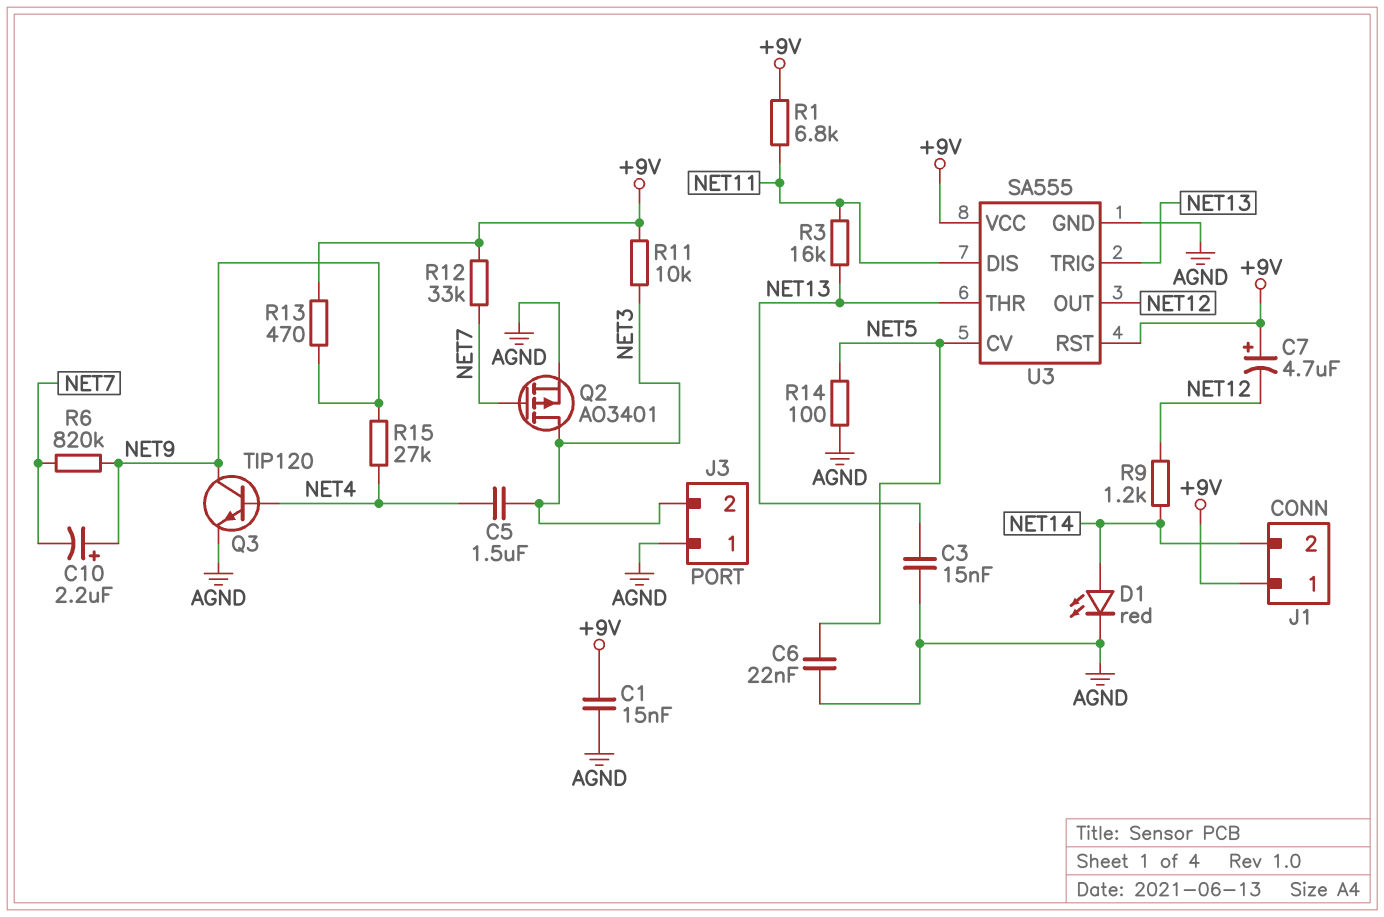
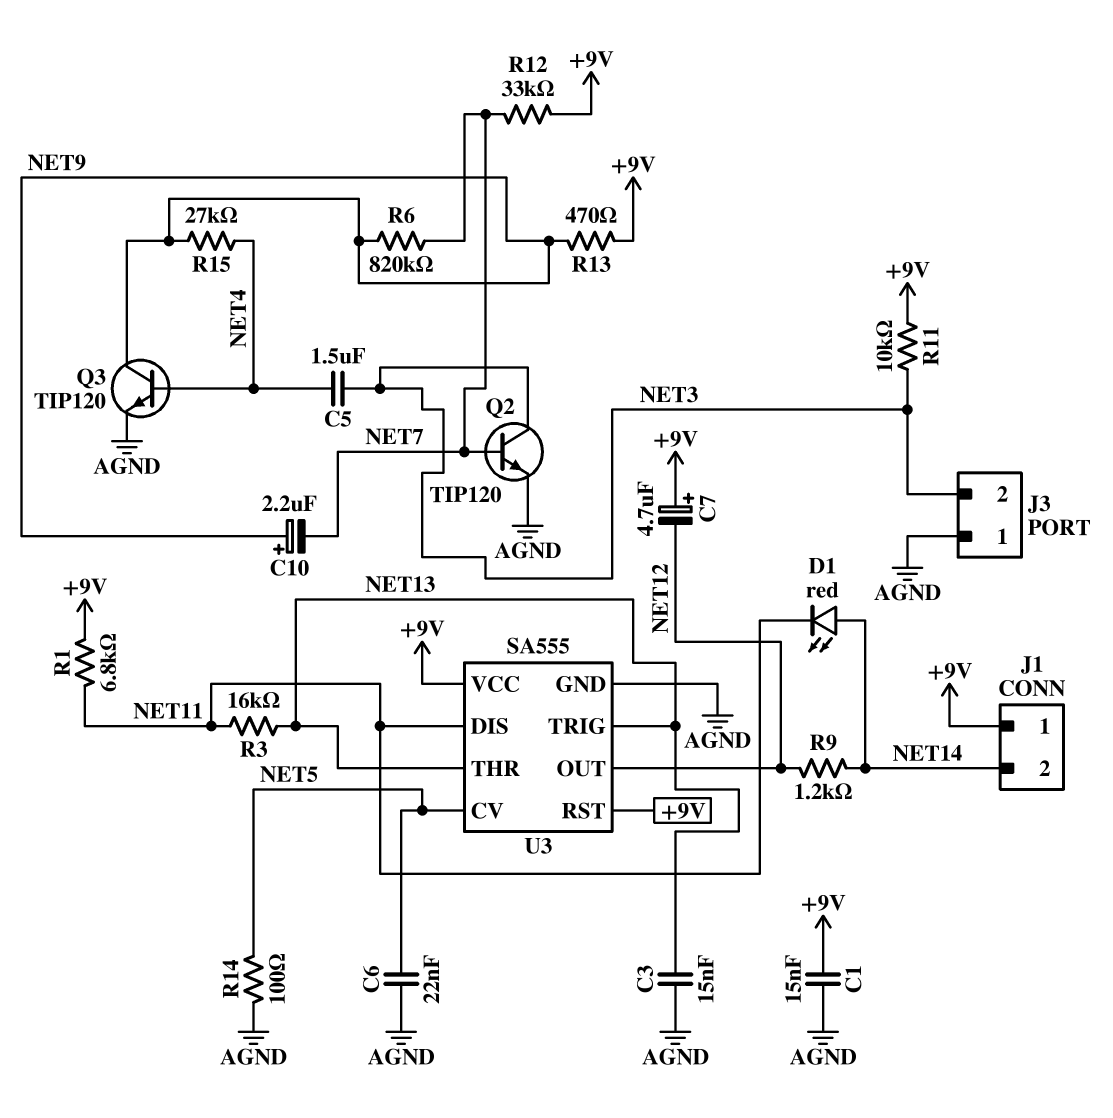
D1: LED red (A NET14, K AGND) -> LED red (A NET14, K NET11)
Q2: PMOS AO3401 (G NET7, D NET3, S AGND) -> NPN TIP120 (B NET7, C NET3, E AGND)

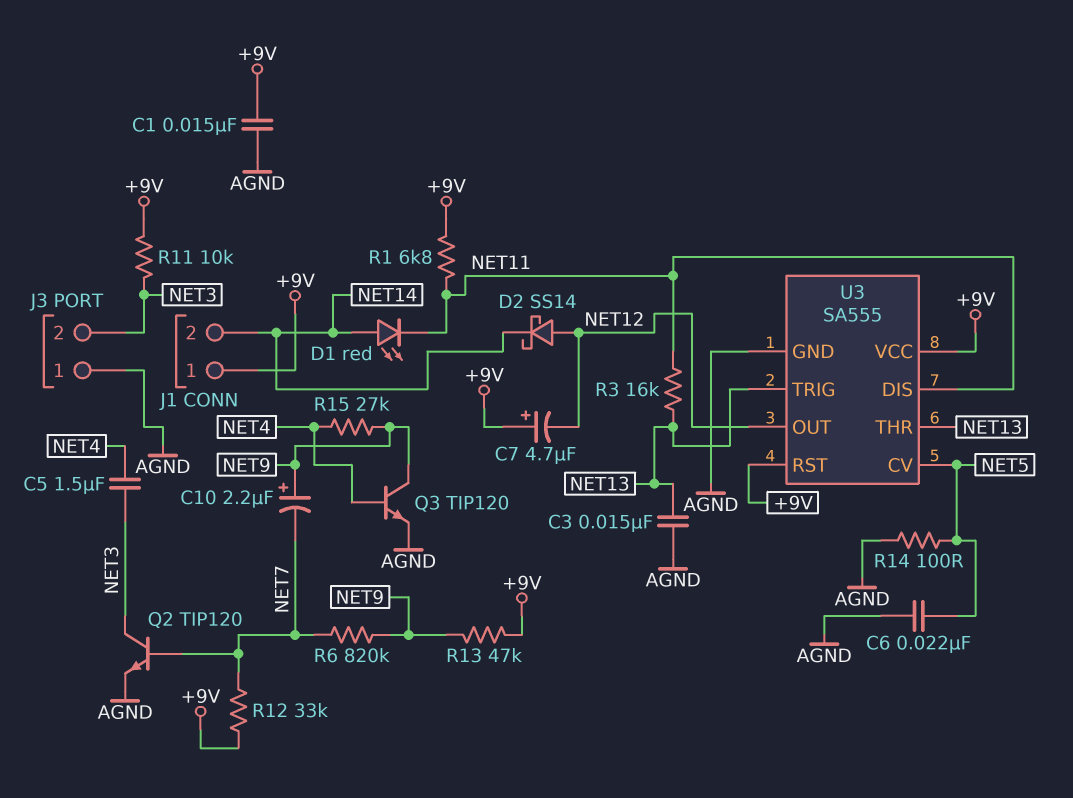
D2: none -> schottky SS14 (A NET12, K NET14)
R9: 1.2k (NET12, NET14) -> none
R13: 470 (+9V, NET9) -> 47k (+9V, NET9)

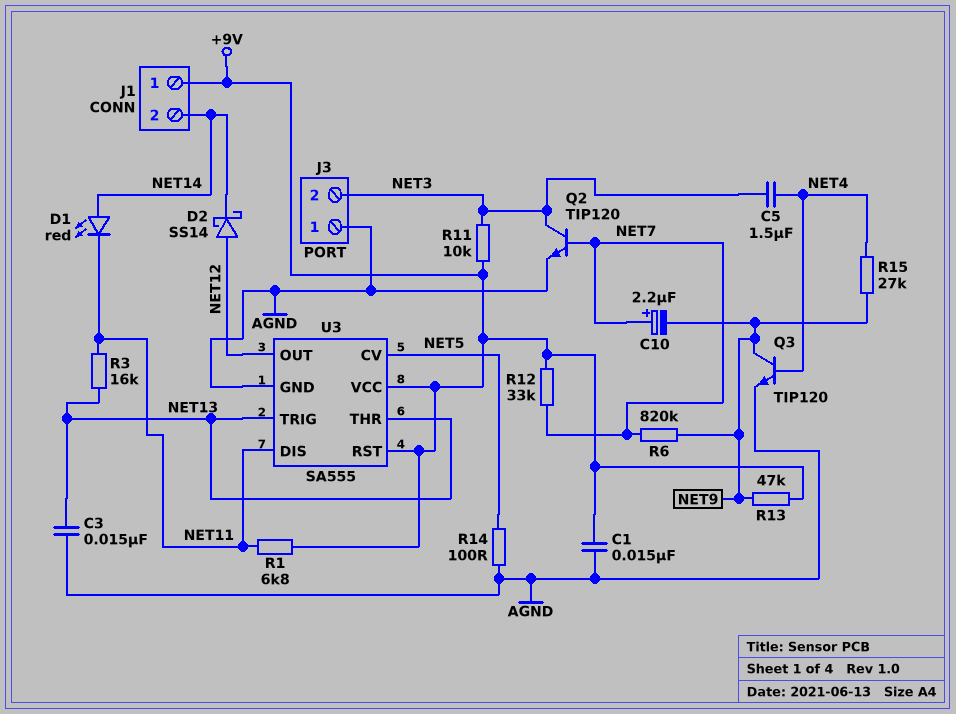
C6: 22nF (AGND, NET5) -> none
C7: 4.7uF (plus +9V, minus NET12) -> none
C10: 2.2uF (plus NET9, minus NET7) -> 2.2uF (plus NET7, minus NET9)

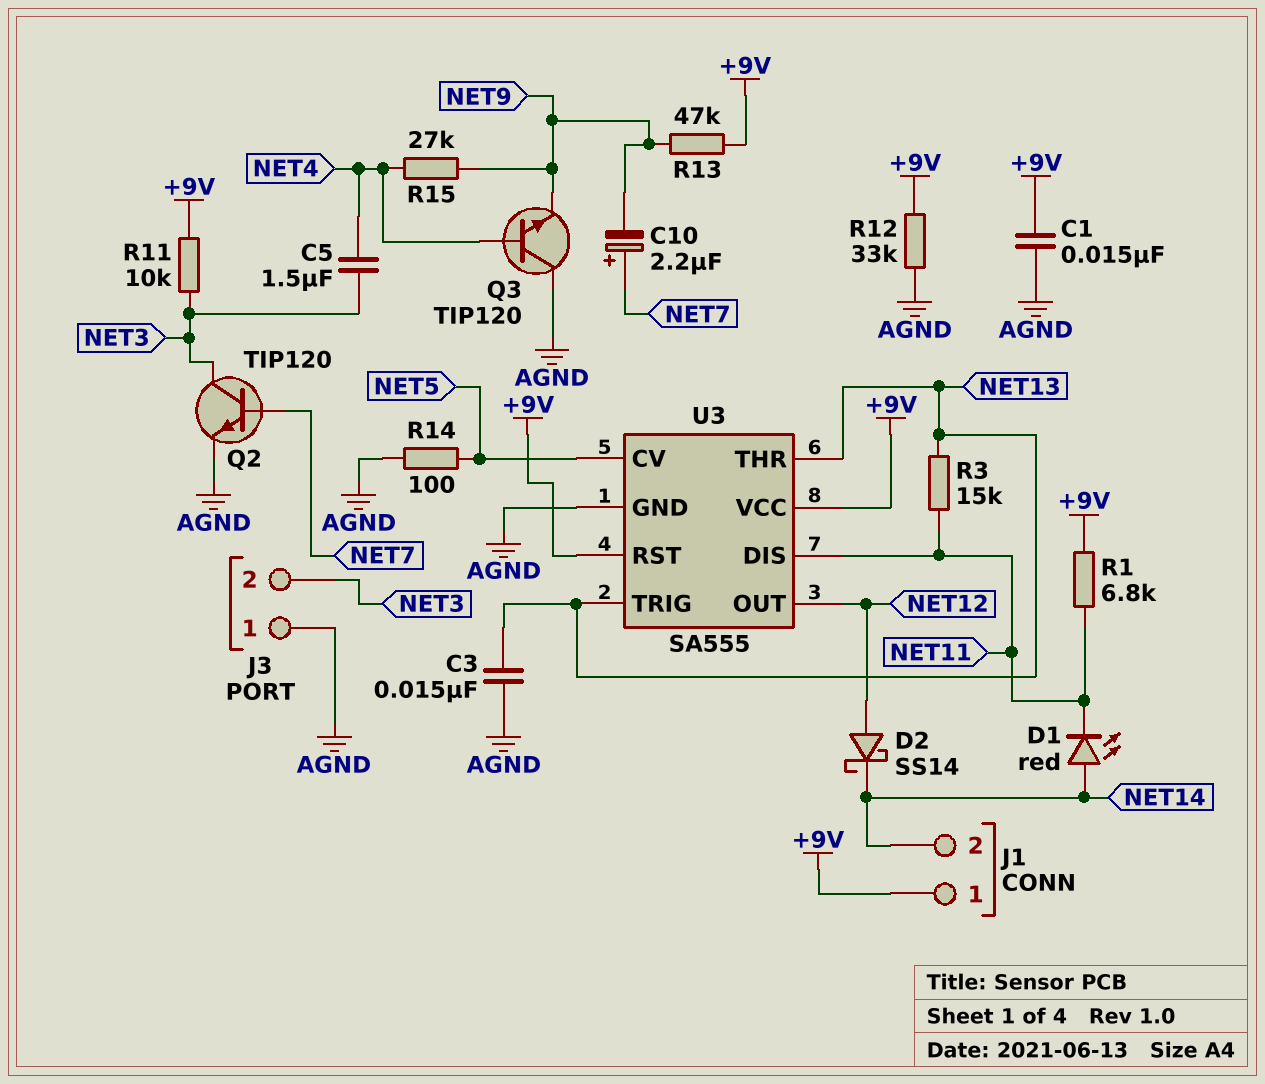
Q3: NPN TIP120 (B NET4, C NET9, E AGND) -> NPN TIP120 (B NET4, C AGND, E NET9)
R3: 16k (NET11, NET13) -> 15k (NET11, NET13)
R6: 820k (NET7, NET9) -> none
R12: 33k (+9V, NET7) -> 33k (+9V, AGND)

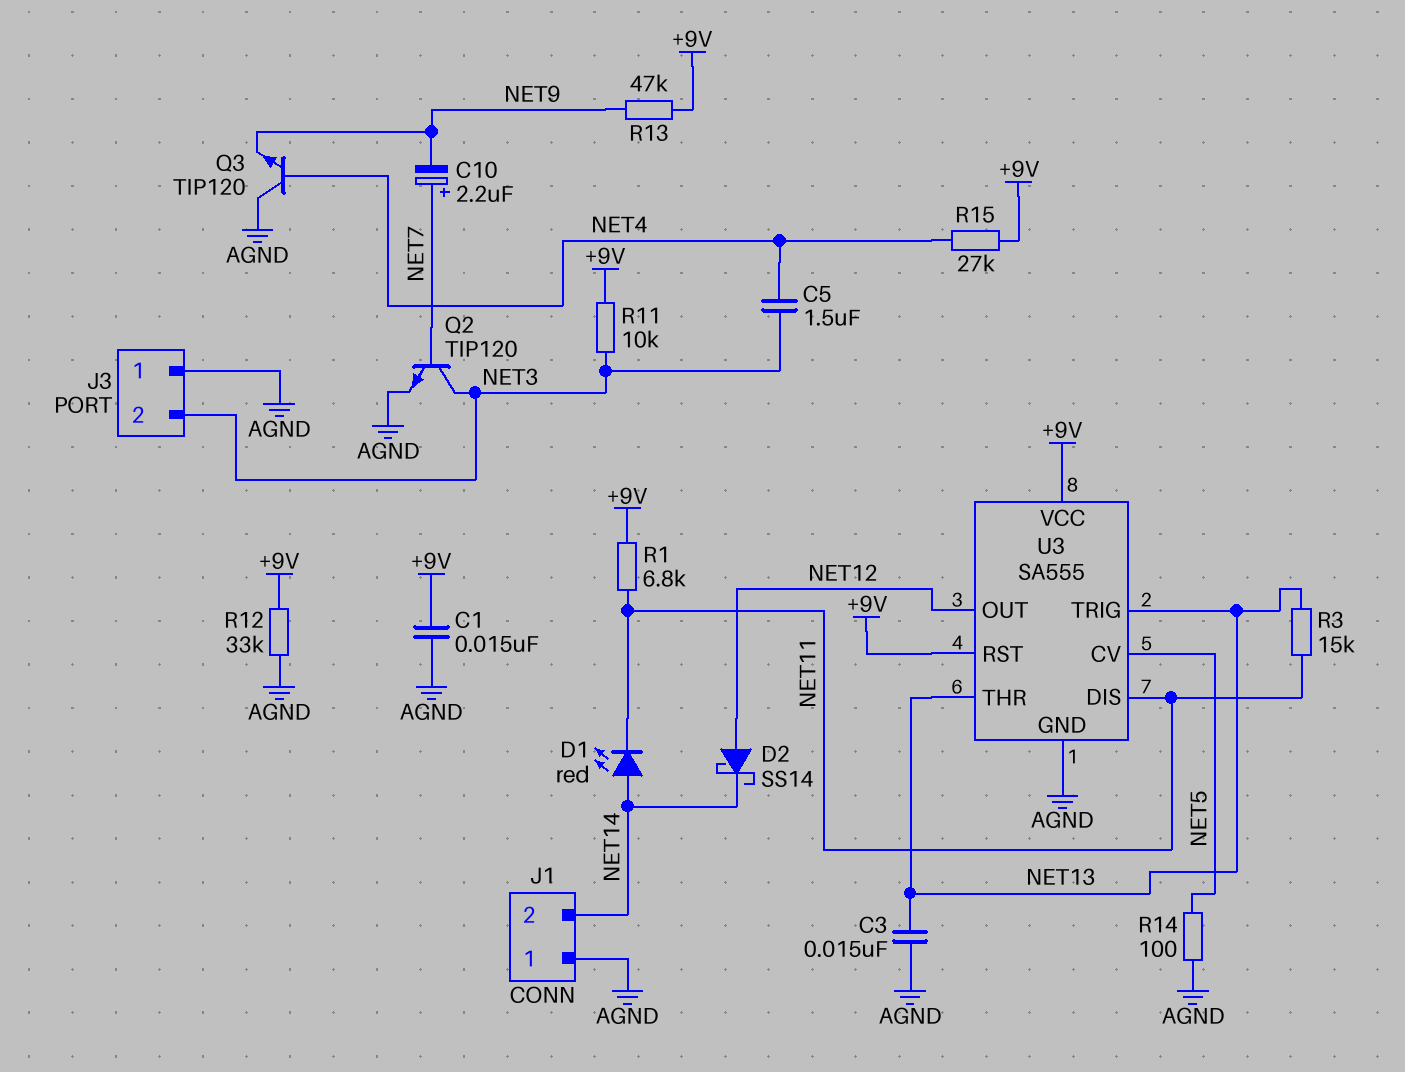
J1 pin 1: +9V -> AGND
R15: 27k (NET4, NET9) -> 27k (+9V, NET4)

